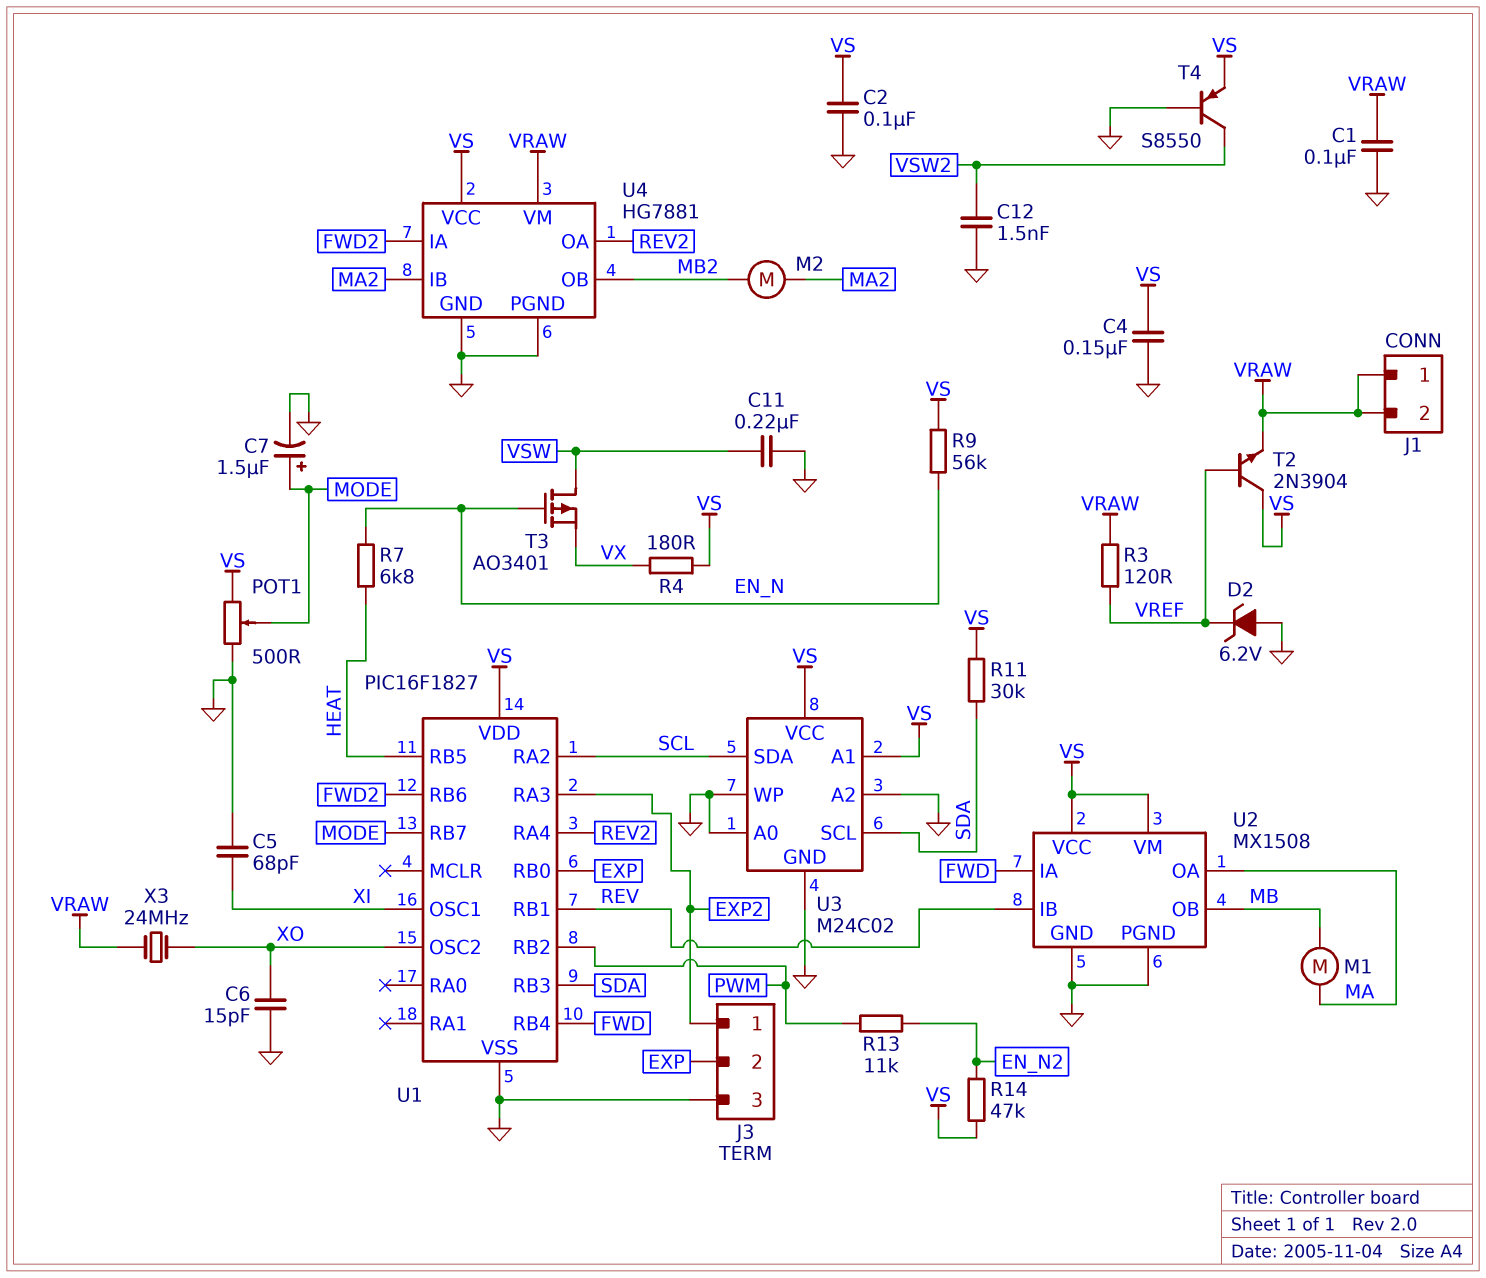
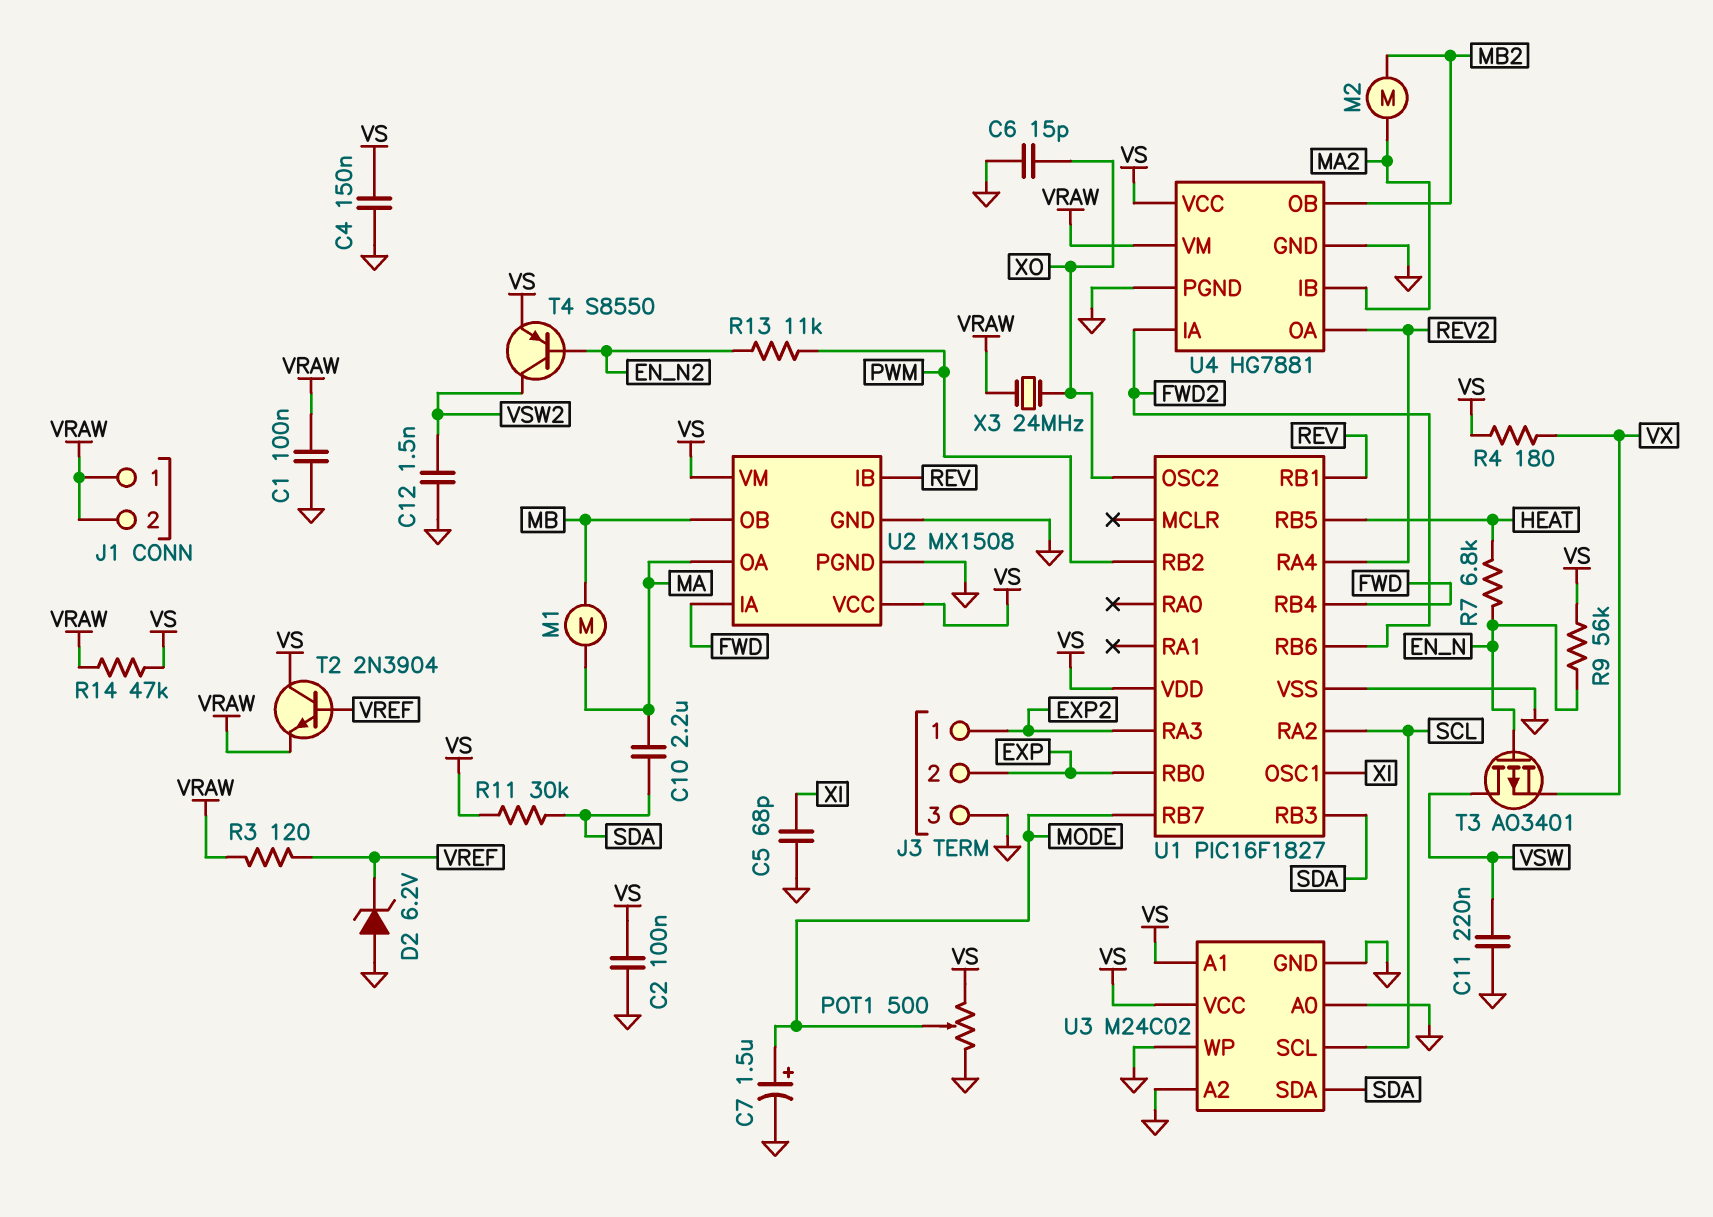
C10: none -> 2.2uF (MA, SDA)
R14: 47k (EN_N2, VS) -> 47k (VRAW, VS)
T4: PNP S8550 (B GND, C VSW2, E VS) -> PNP S8550 (B EN_N2, C VSW2, E VS)
U3 pin SCL: SDA -> SCL
U3 pin SDA: SCL -> SDA

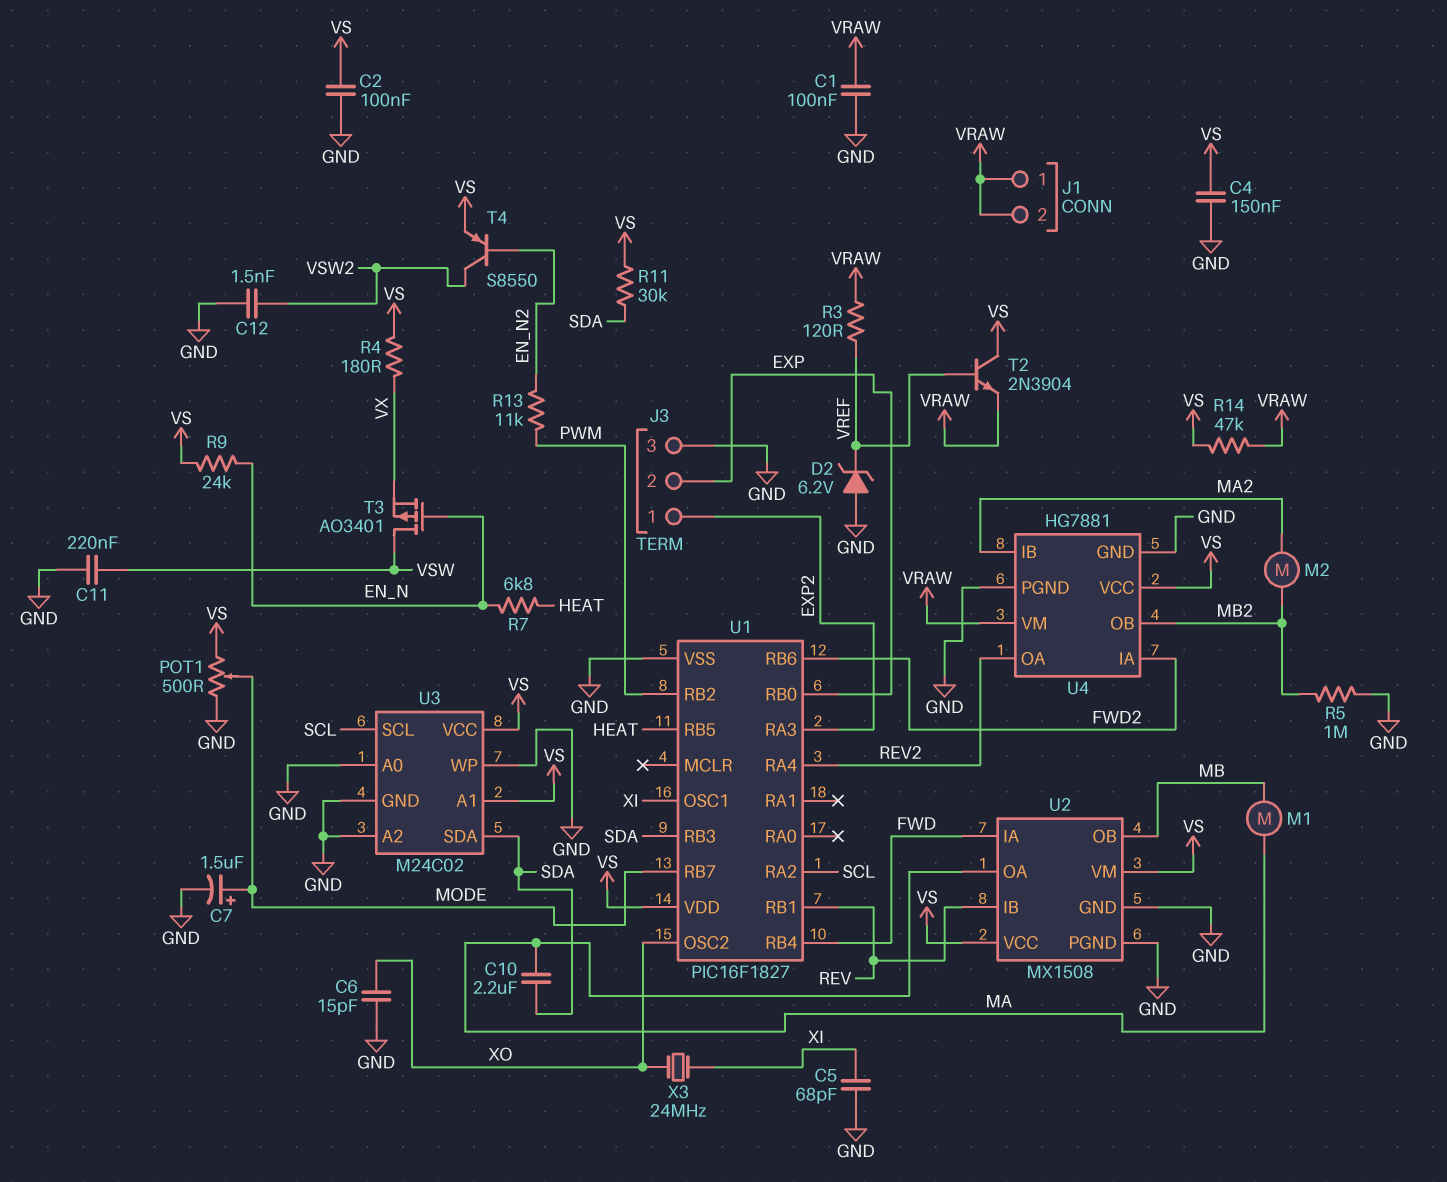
R5: none -> 1M (GND, MB2)
R9: 56k (EN_N, VS) -> 24k (EN_N, VS)
X3: 24MHz (VRAW, XO) -> 24MHz (XI, XO)

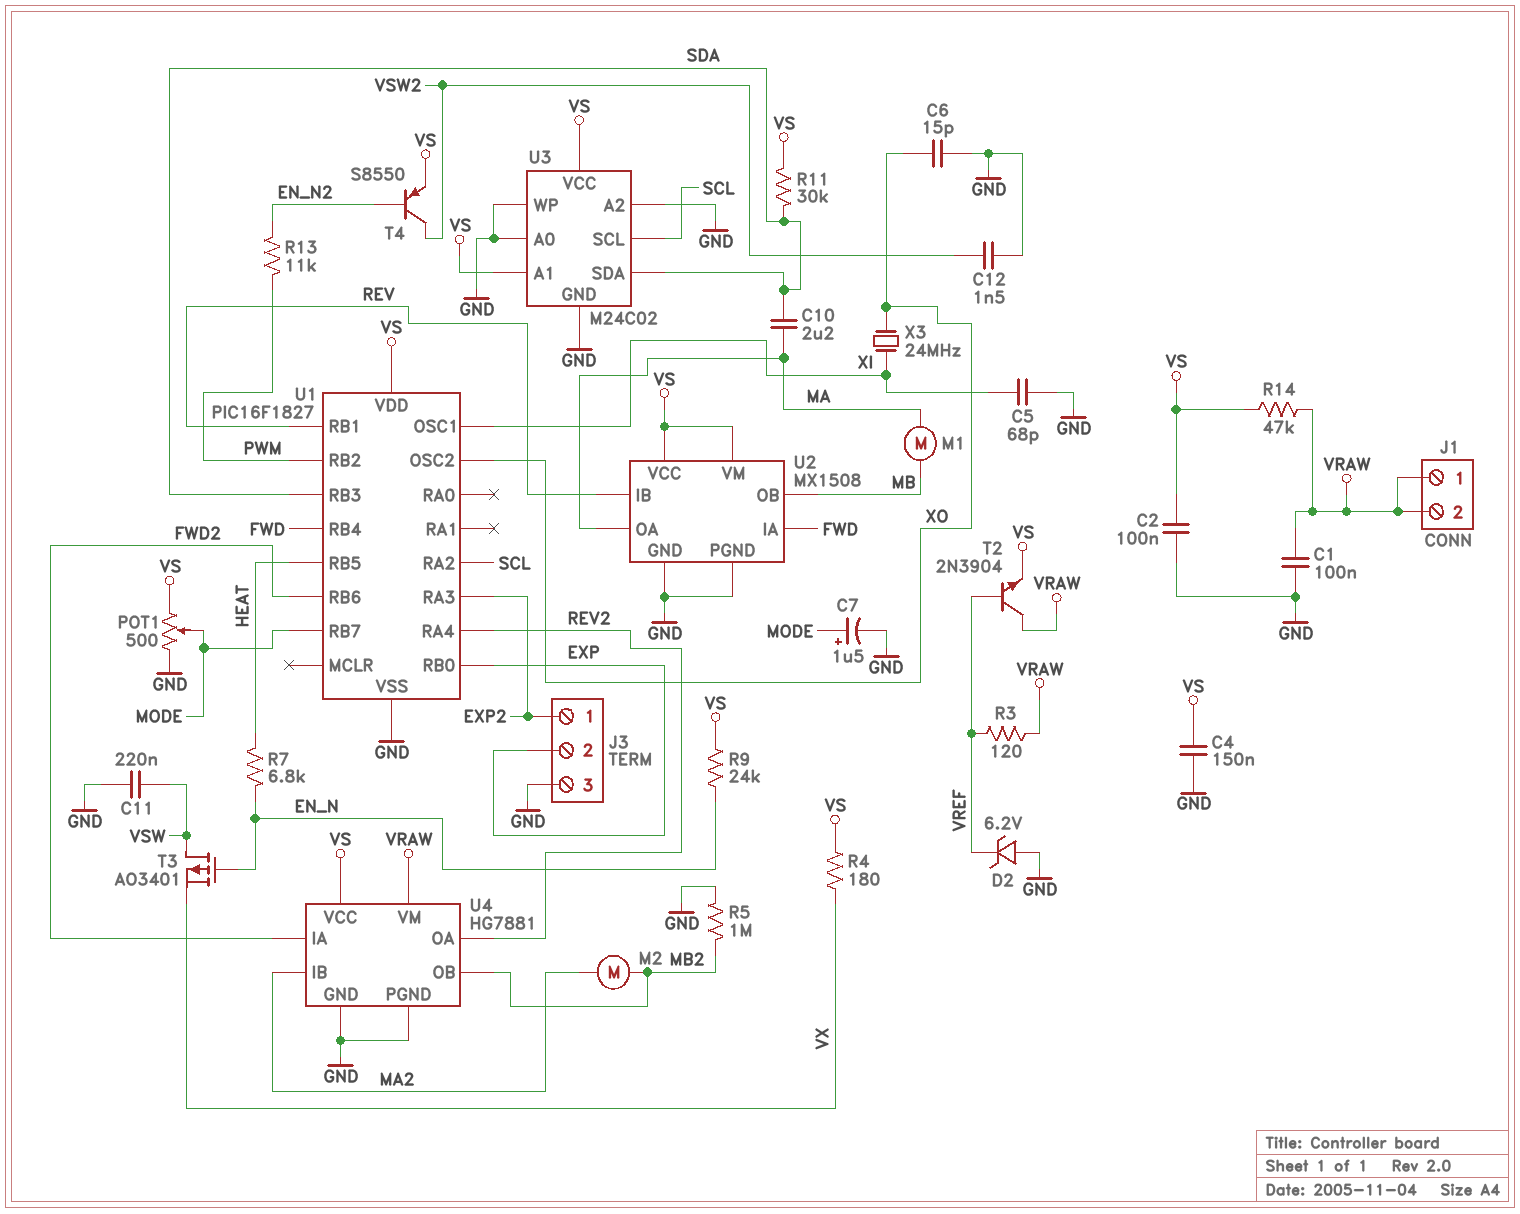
T2: NPN 2N3904 (B VREF, C VS, E VRAW) -> NPN 2N3904 (B VREF, C VRAW, E VS)

